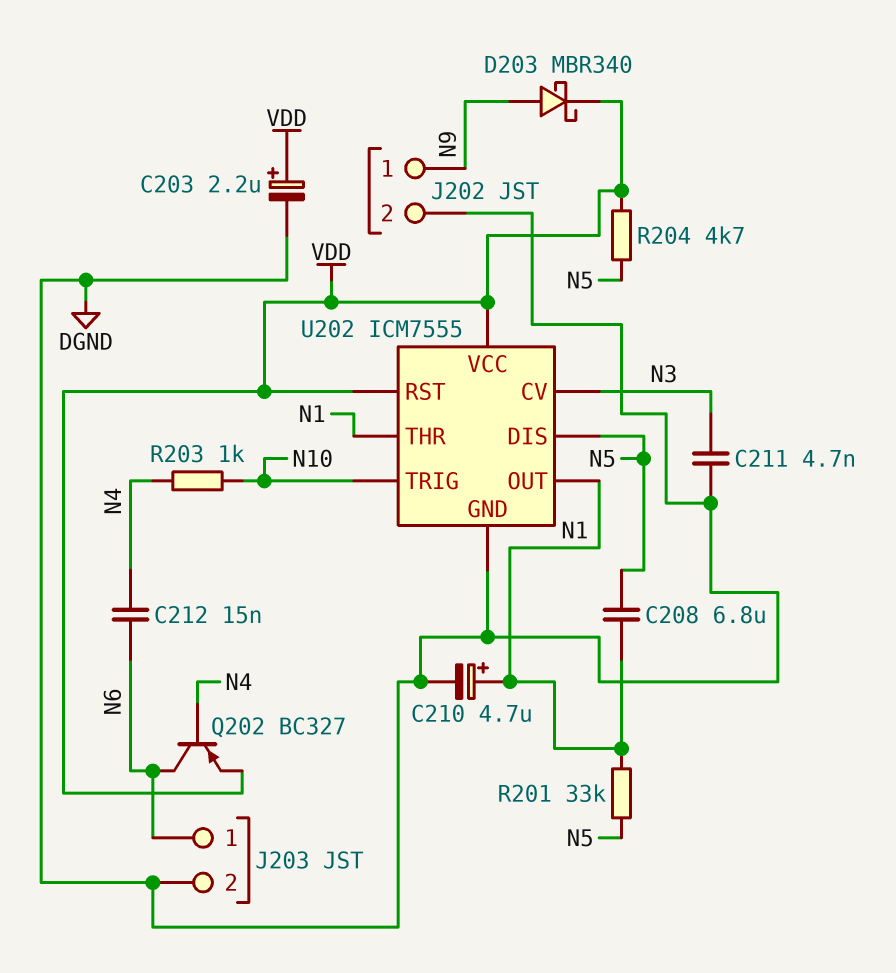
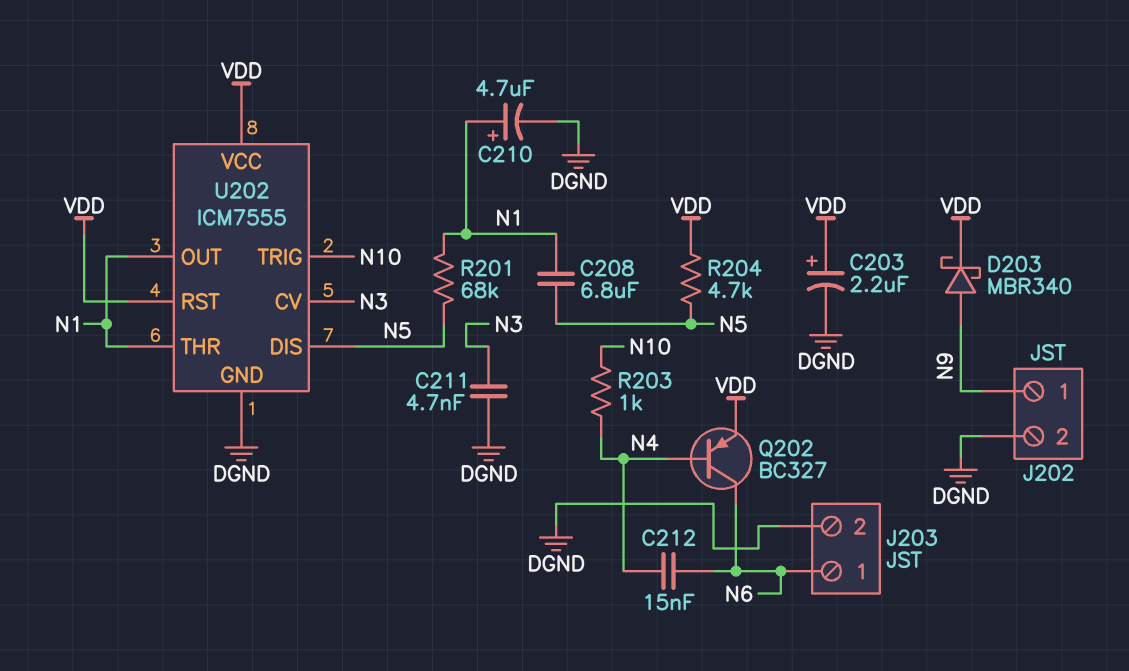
R201: 33k (N1, N5) -> 68k (N1, N5)

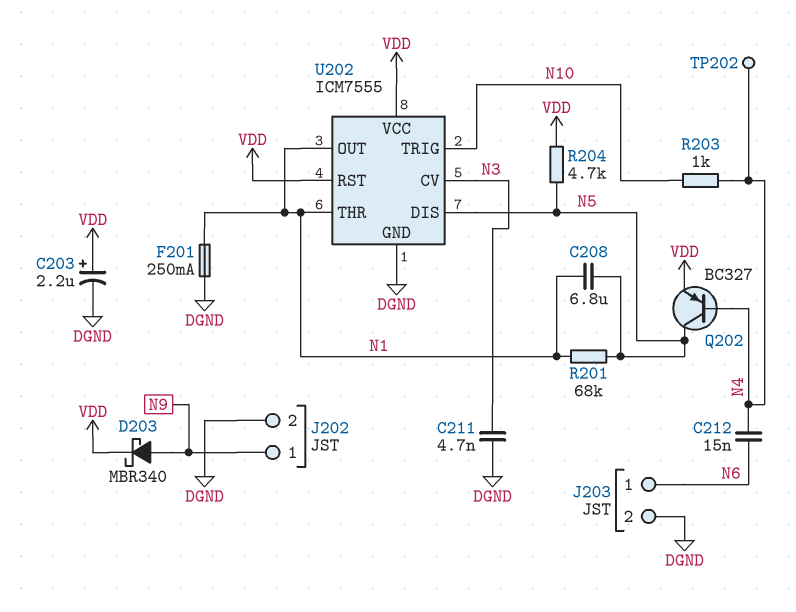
C210: 4.7uF (plus N1, minus DGND) -> none
F201: none -> 250mA (DGND, N1)
Q202: PNP BC327 (B N4, C N6, E VDD) -> PNP BC327 (B N4, C N5, E VDD)
TP202: none -> test point (N4)

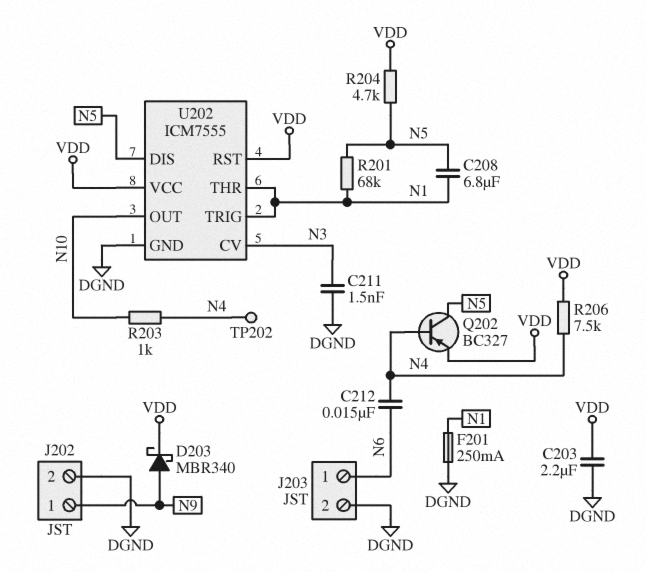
C203: 2.2uF (plus VDD, minus DGND) -> 2.2uF (DGND, VDD)
C211: 4.7nF (DGND, N3) -> 1.5nF (DGND, N3)
R206: none -> 7.5k (N4, VDD)
U202 pin OUT: N1 -> N10
U202 pin TRIG: N10 -> N1

